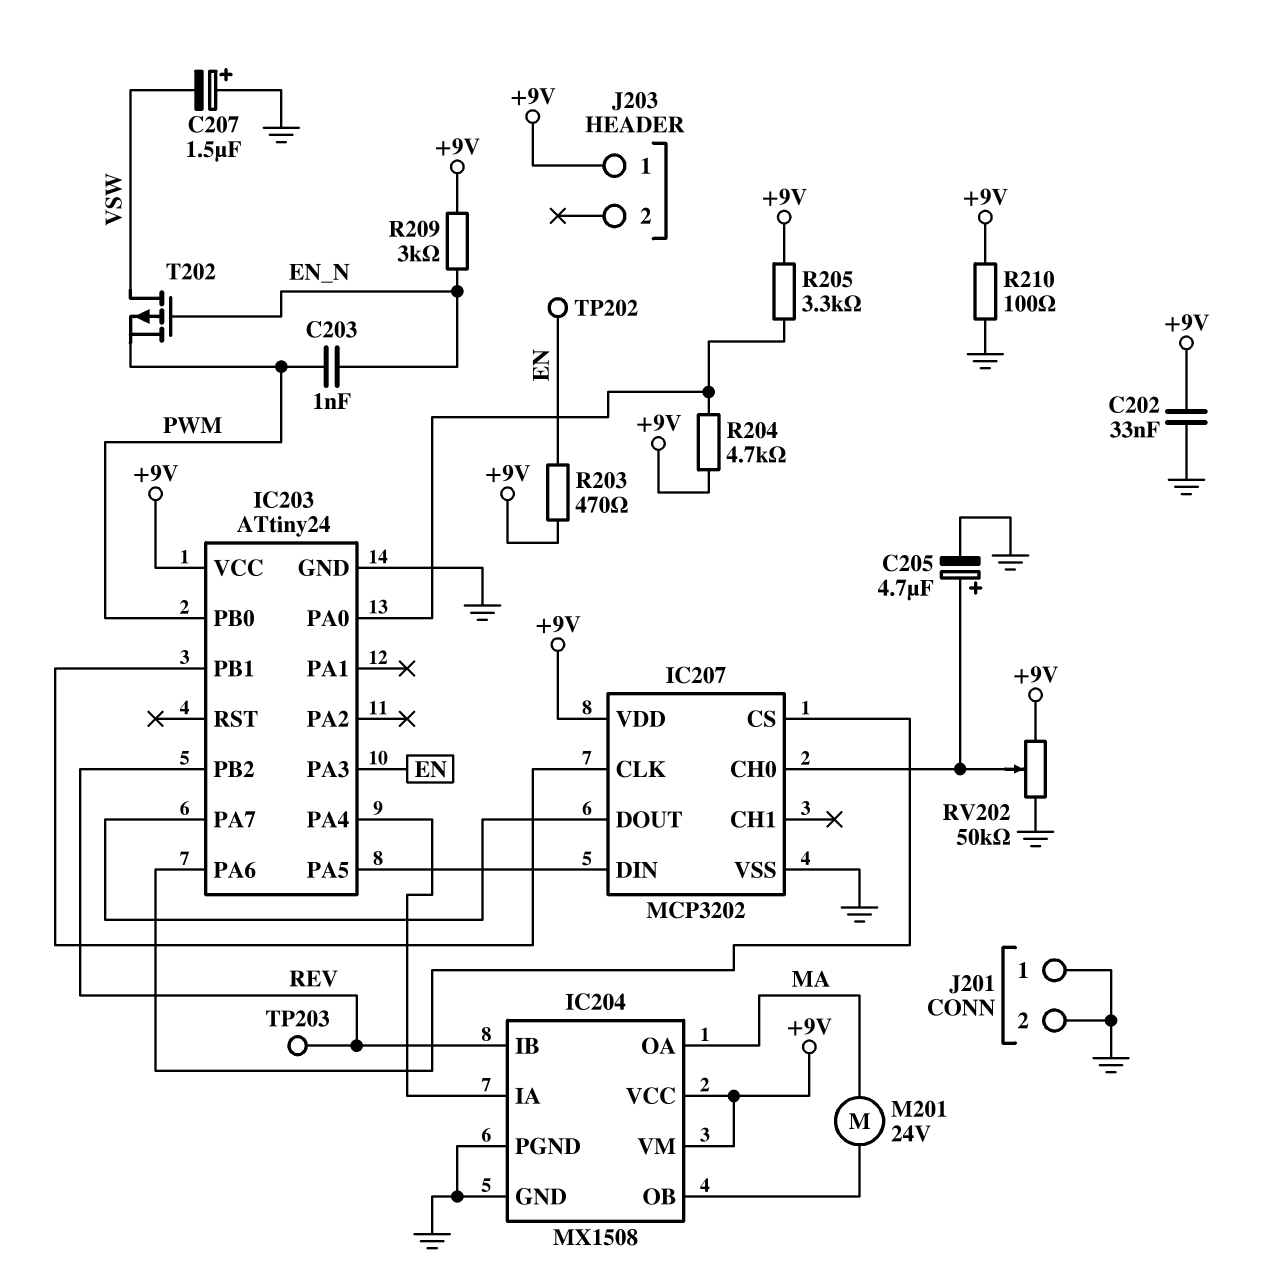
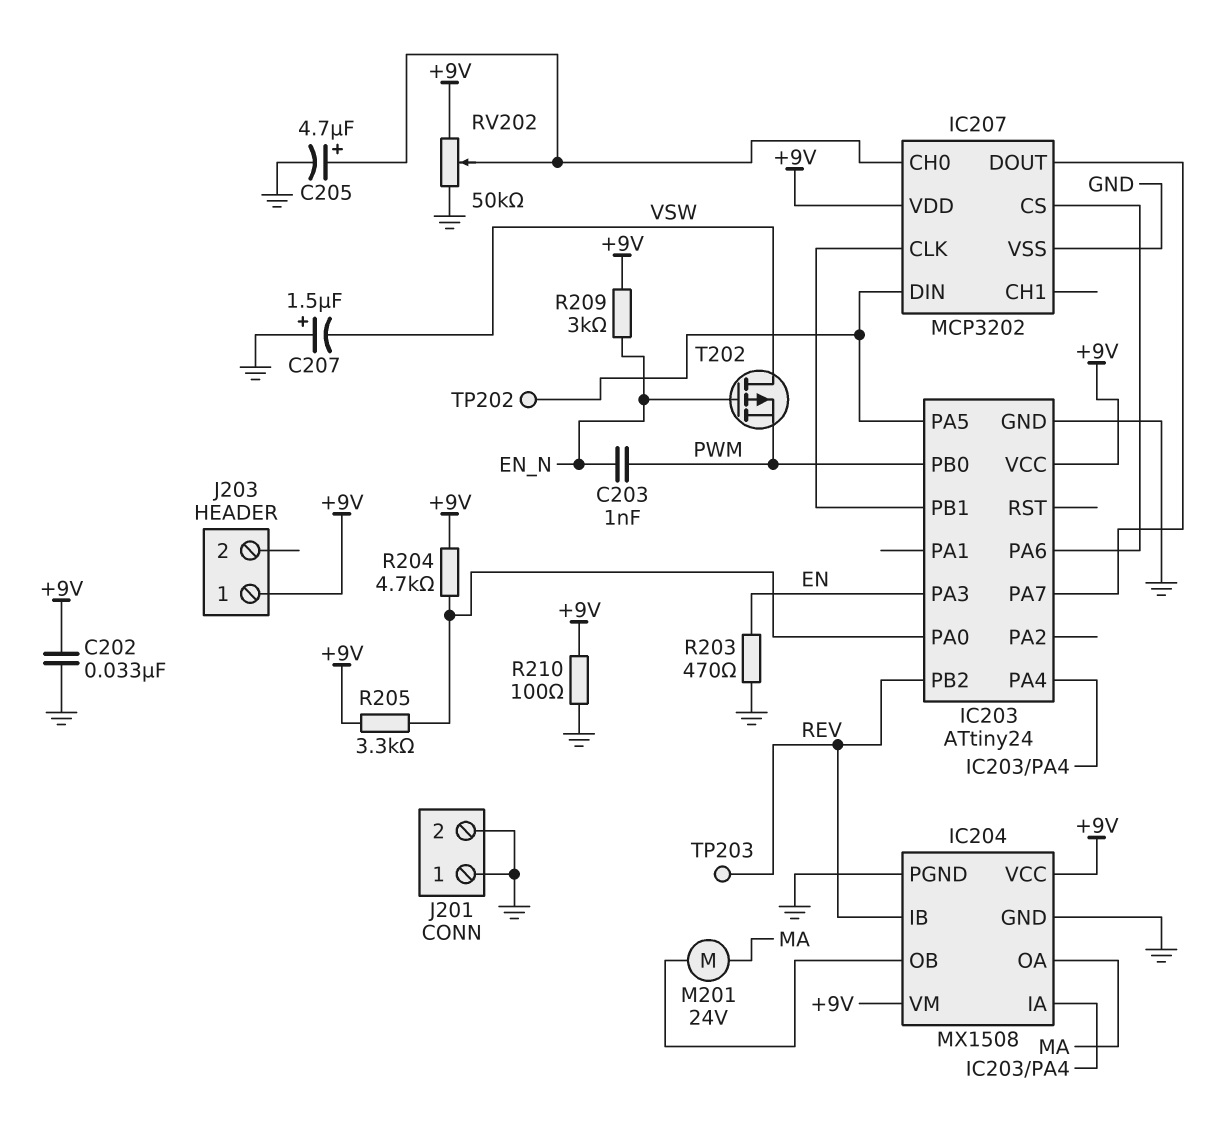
R203: 470 (+9V, EN) -> 470 (EN, GND)
TP202: test point (EN) -> test point (IC203/PA5)

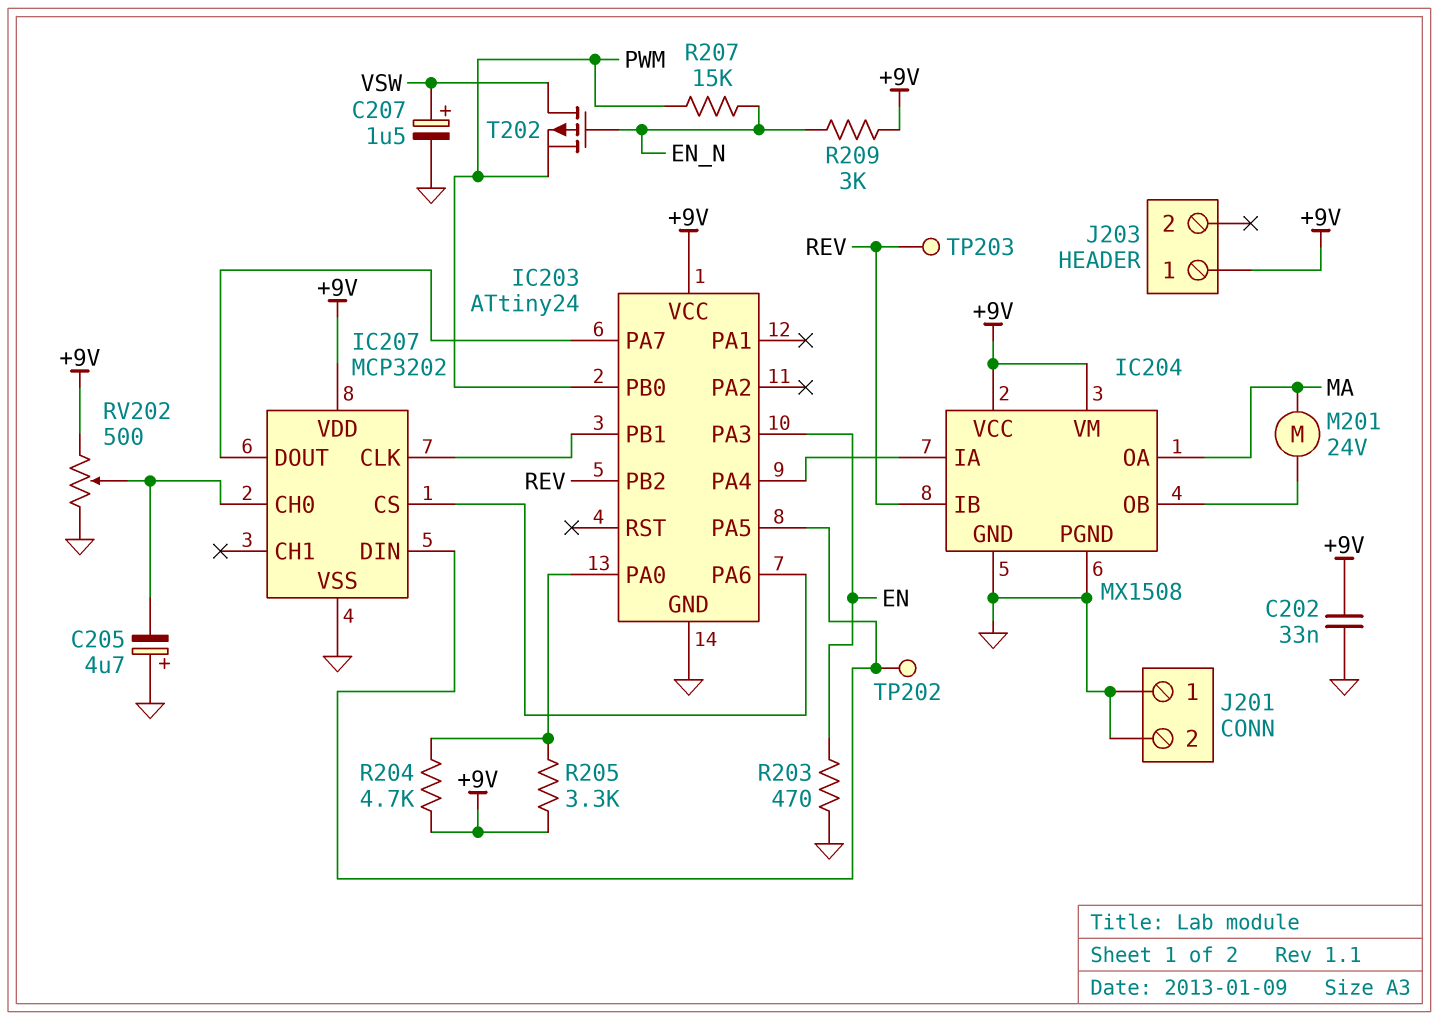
C203: 1nF (EN_N, PWM) -> none
C205: 4.7uF (plus IC207/CH0, minus GND) -> 4.7uF (plus GND, minus IC207/CH0)
C207: 1.5uF (plus GND, minus VSW) -> 1.5uF (plus VSW, minus GND)
R207: none -> 15k (EN_N, PWM)
R210: 100 (+9V, GND) -> none
RV202: 50k (+9V, GND, wiper IC207/CH0) -> 500 (+9V, GND, wiper IC207/CH0)

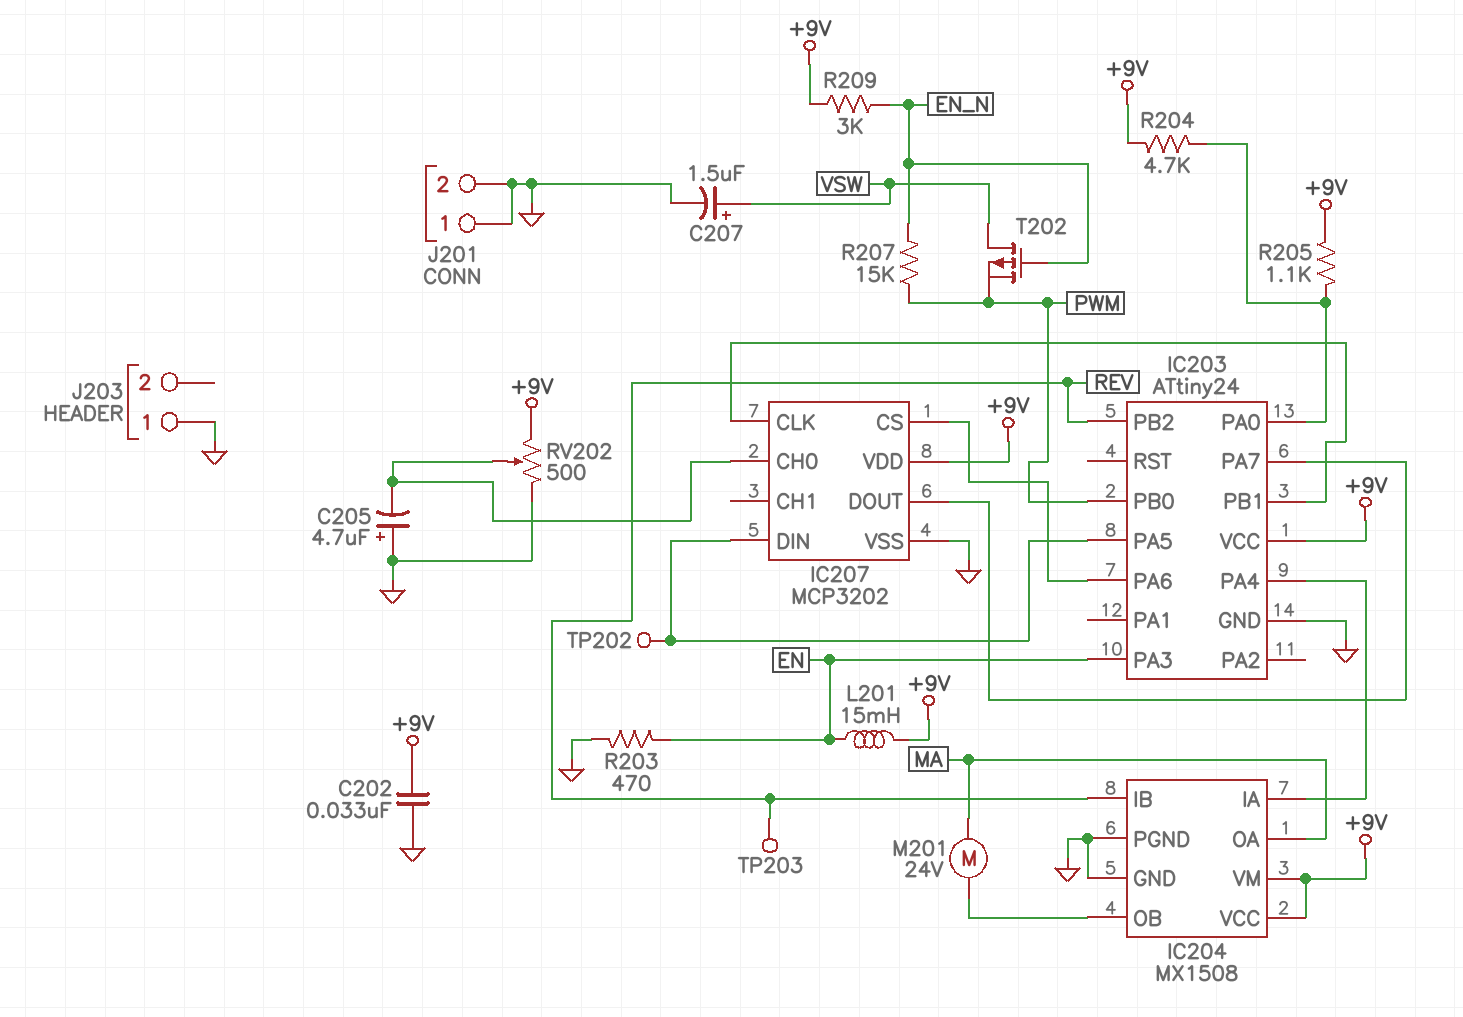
J203 pin 1: +9V -> GND
L201: none -> 15mH (+9V, EN)
R205: 3.3k (+9V, IC203/PA0) -> 1.1k (+9V, IC203/PA0)

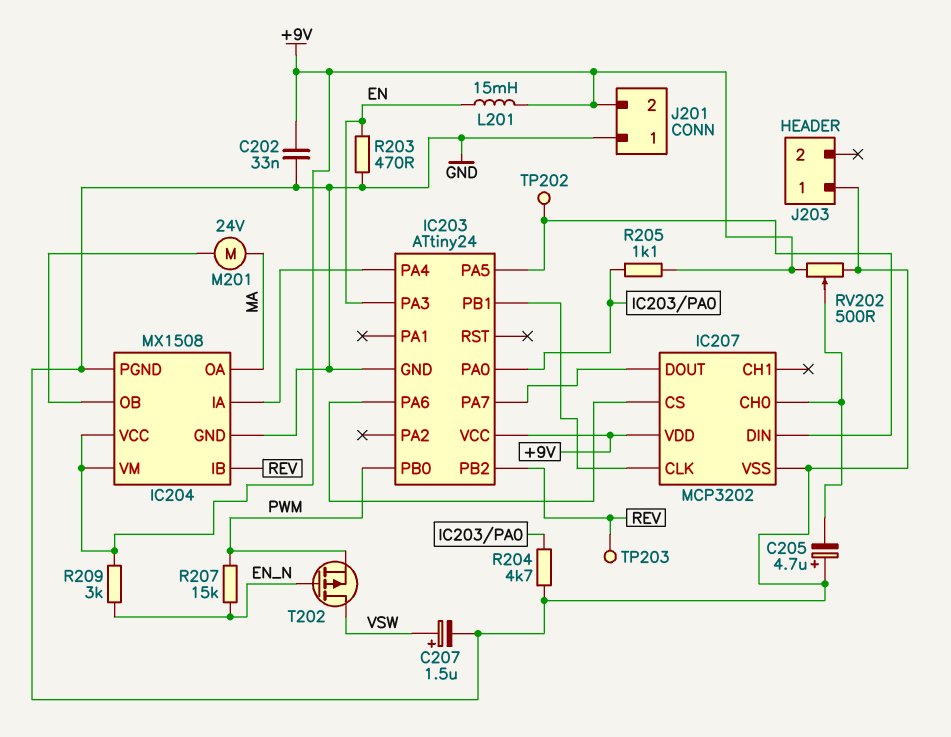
J201 pin 2: GND -> +9V
R204: 4.7k (+9V, IC203/PA0) -> 4.7k (GND, IC203/PA0)

